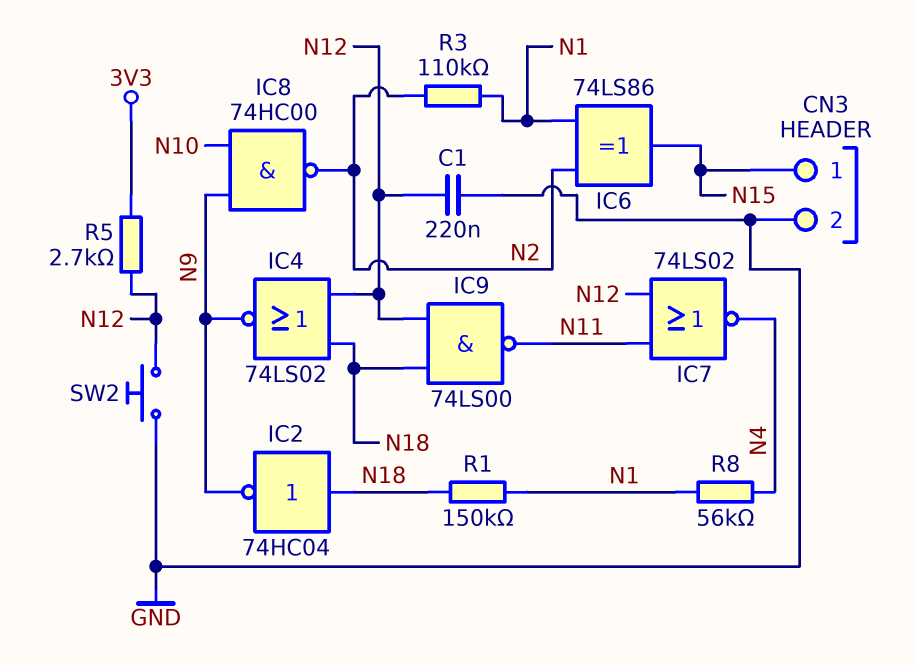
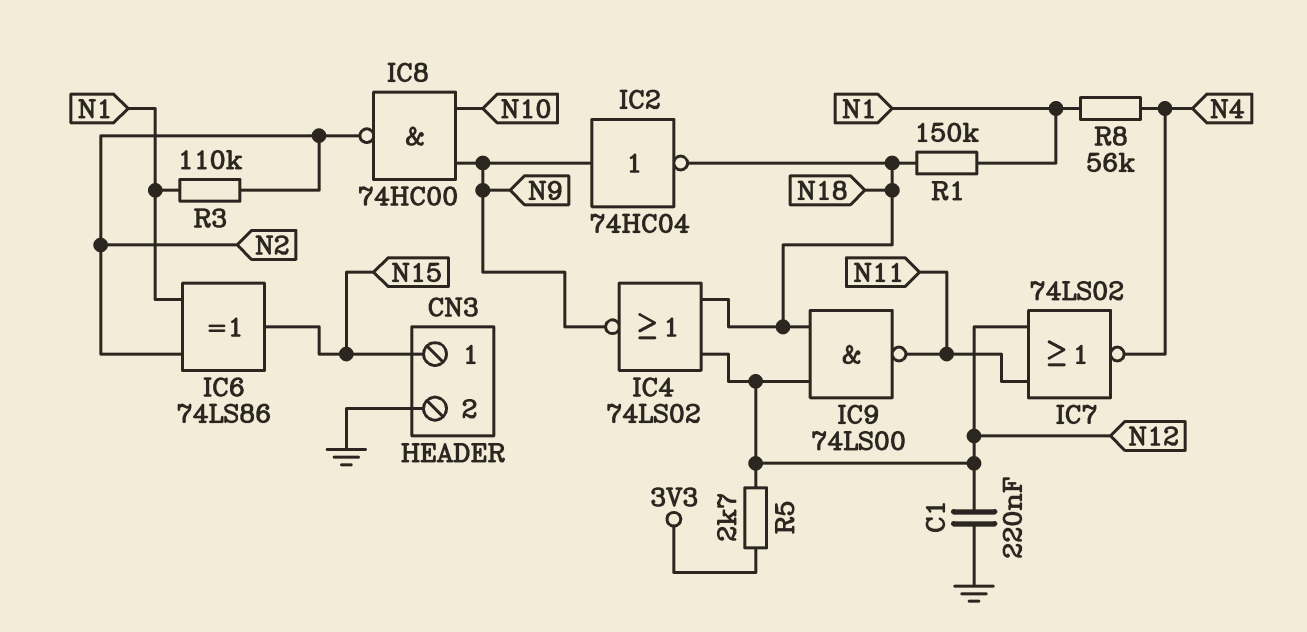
IC2: NOT 74HC04 (in N18, out N9) -> NOT 74HC04 (in N9, out N18)
SW2: button (GND, N12) -> none

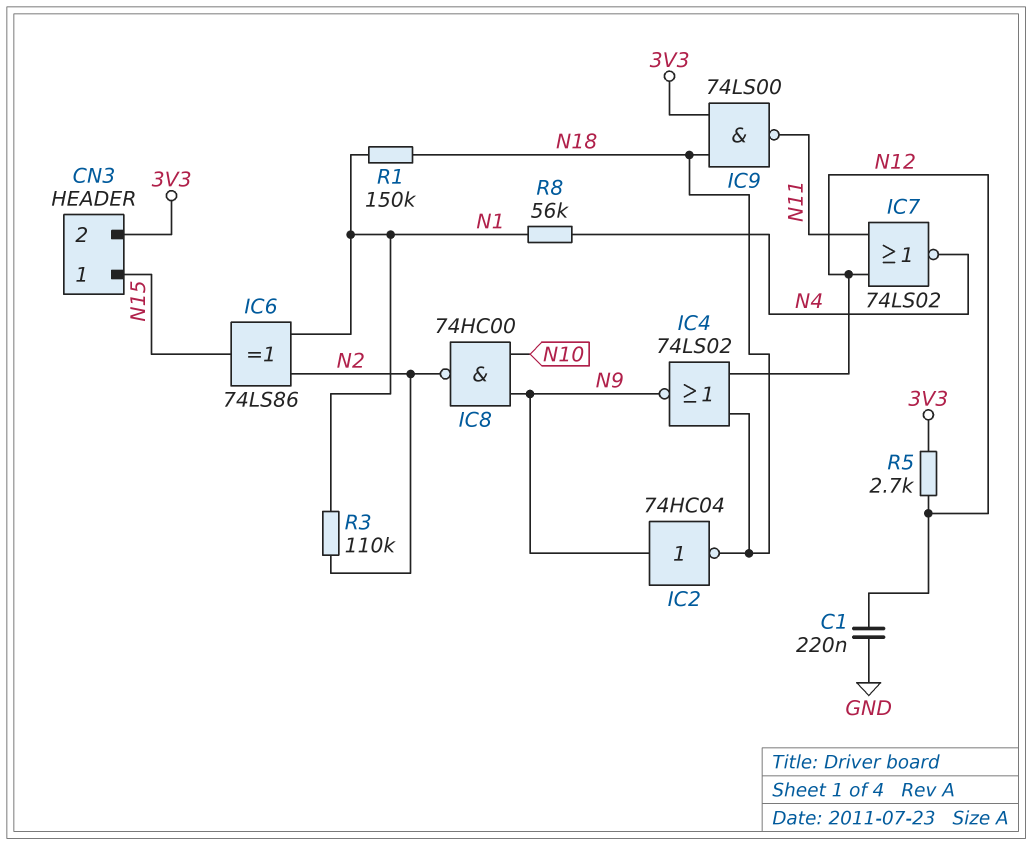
CN3 pin 2: GND -> 3V3
IC9: NAND 74LS00 (in N12, in N18, out N11) -> NAND 74LS00 (in 3V3, in N18, out N11)

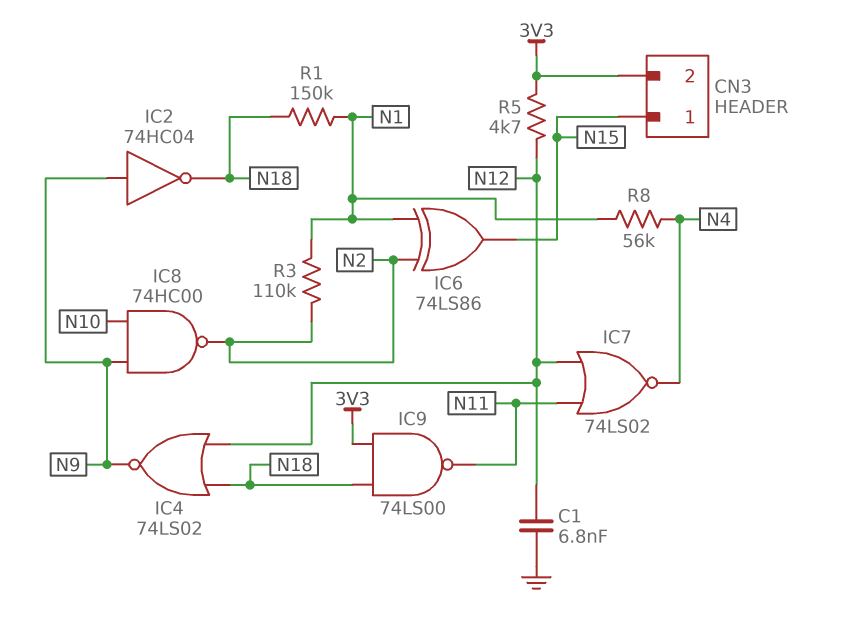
C1: 220nF (GND, N12) -> 6.8nF (GND, N12)
R5: 2.7k (3V3, N12) -> 4.7k (3V3, N12)

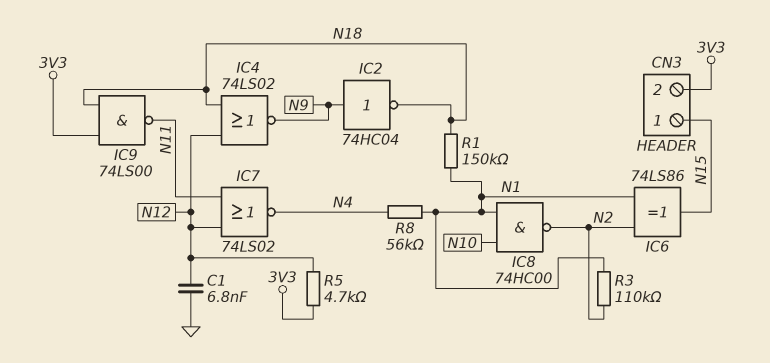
IC8: NAND 74HC00 (in N9, in N10, out N2) -> NAND 74HC00 (in N1, in N10, out N2)

